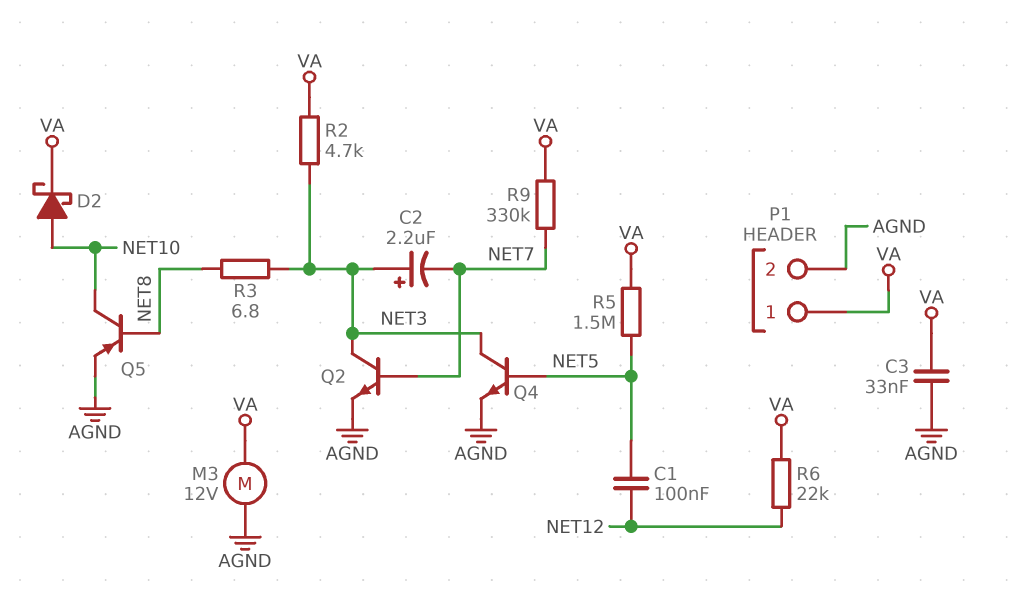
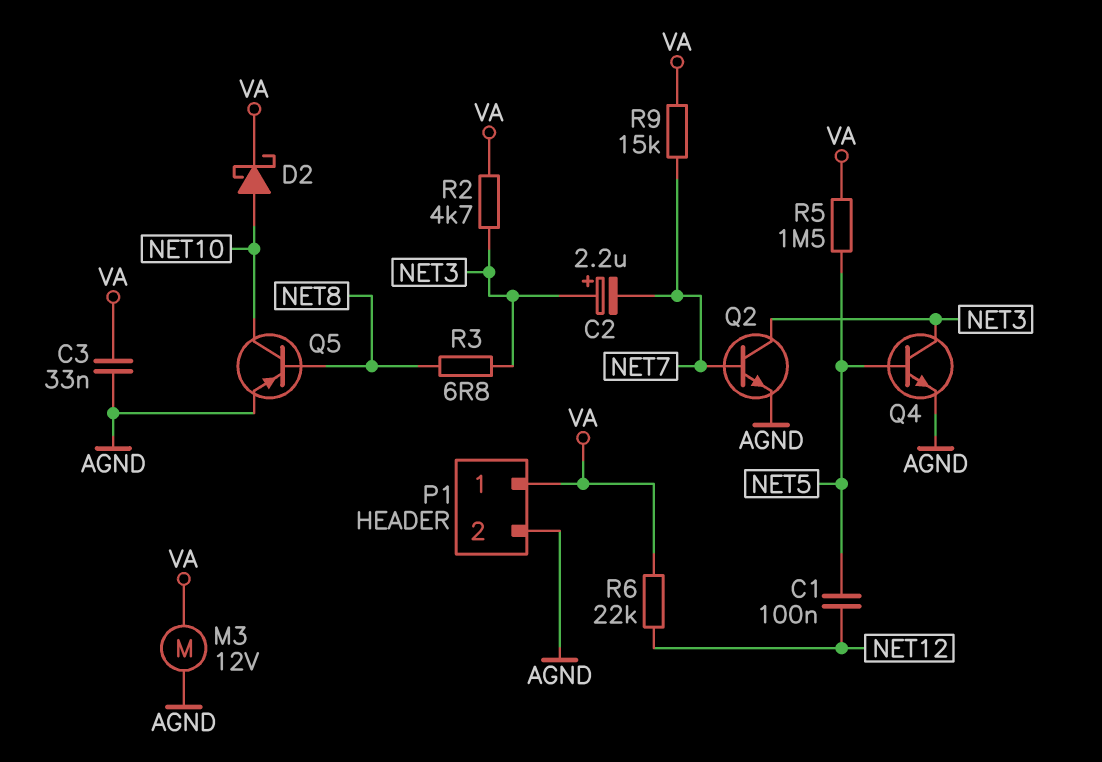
R9: 330k (NET7, VA) -> 15k (NET7, VA)

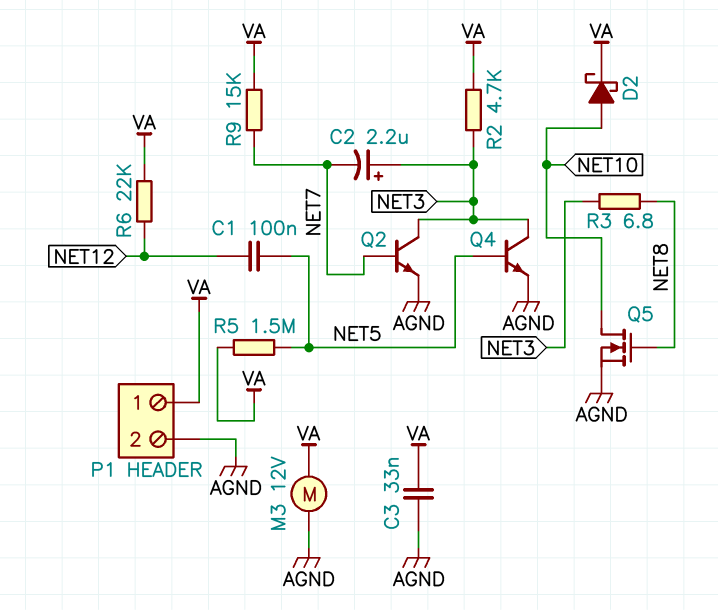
Q5: PNP (B NET8, C NET10, E AGND) -> NMOS (G NET8, D NET10, S AGND)

